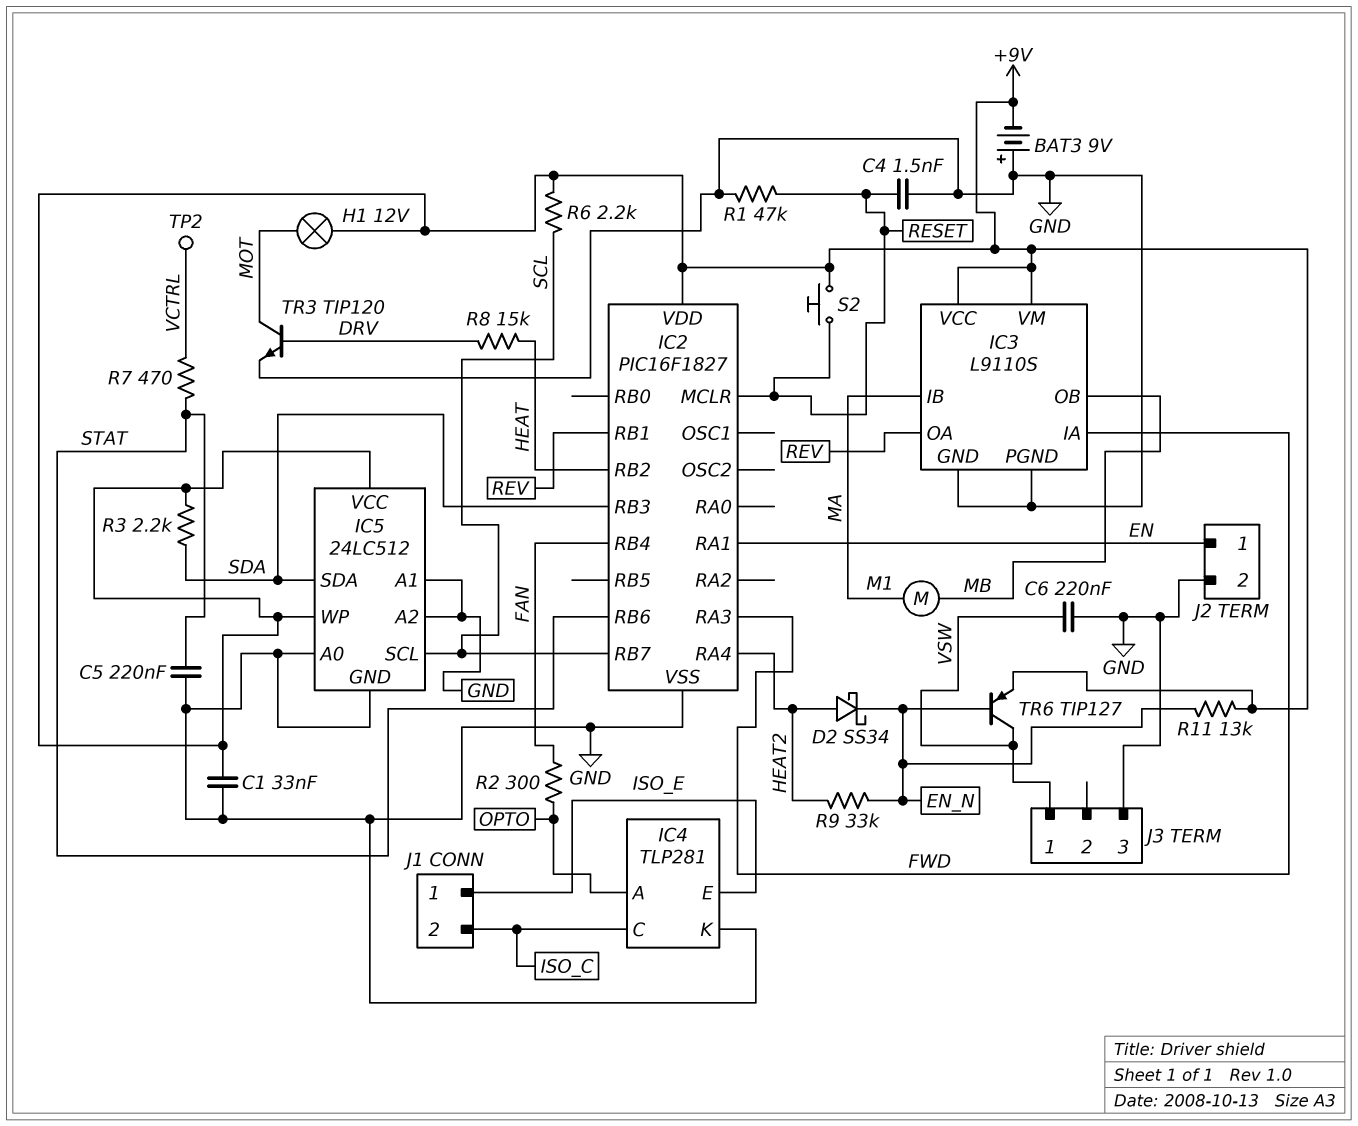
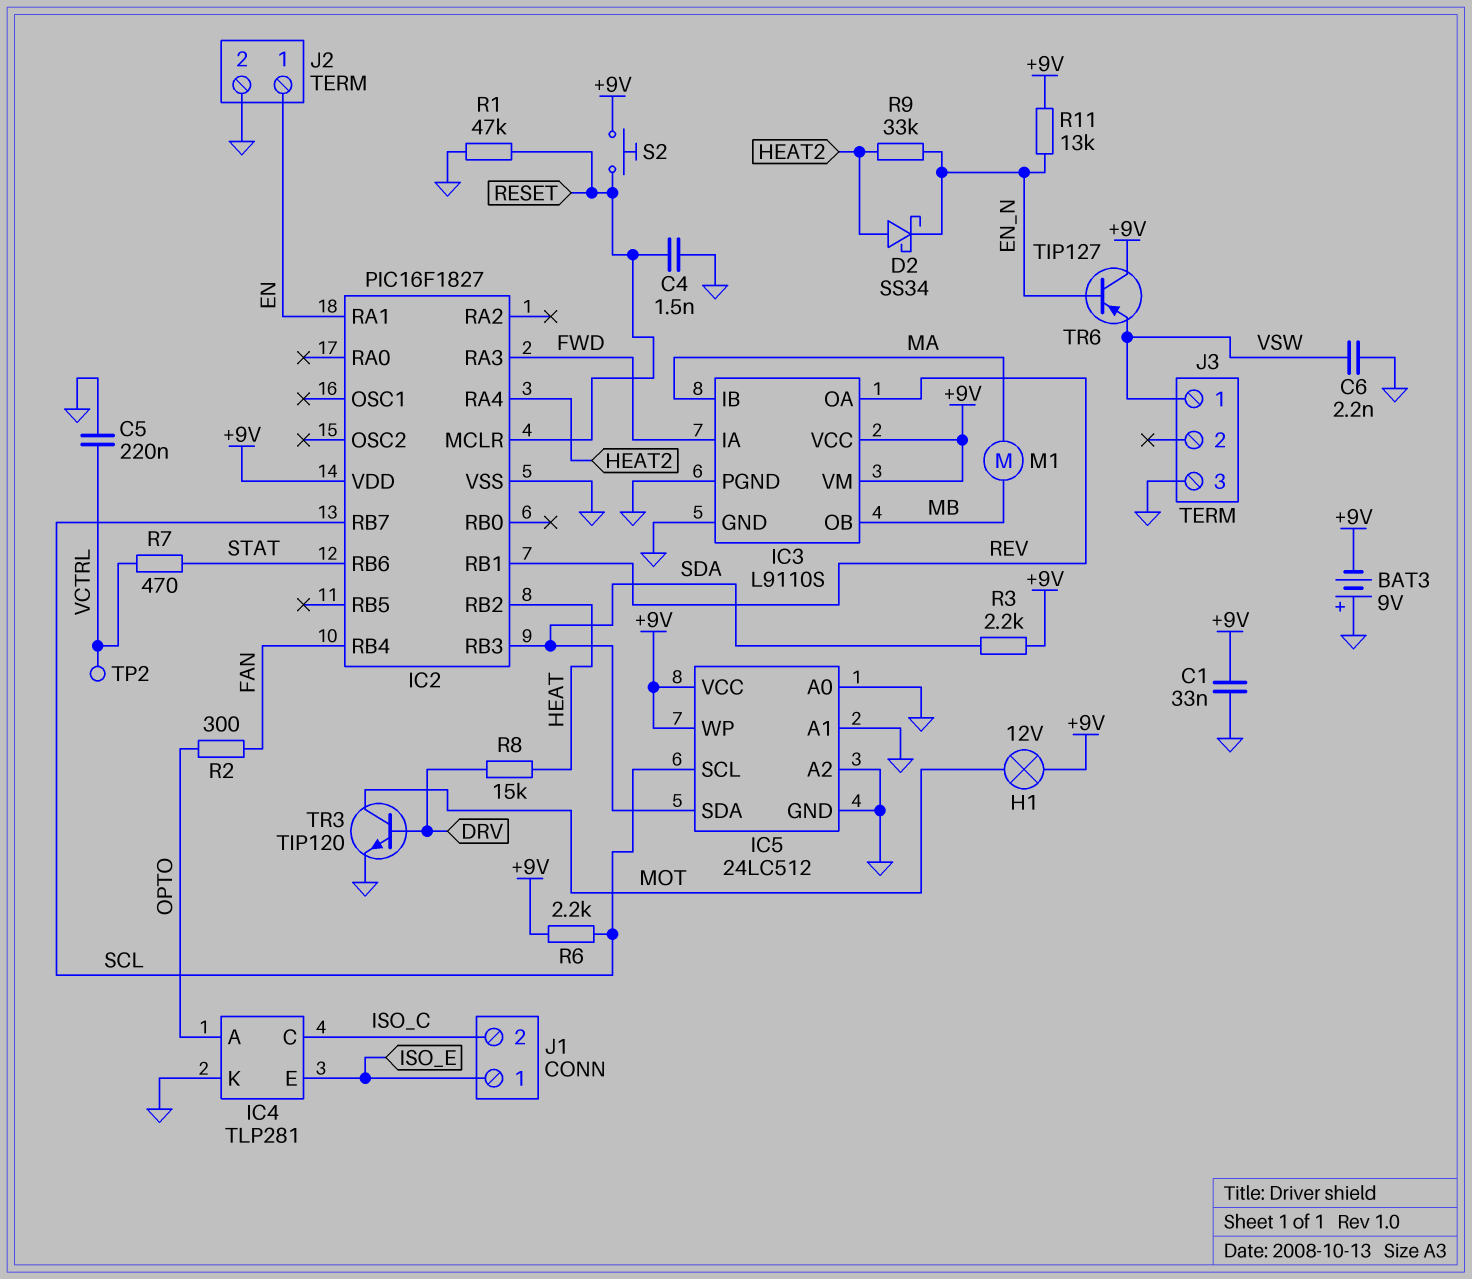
C5: 220nF (GND, STAT) -> 220nF (GND, VCTRL)
C6: 220nF (GND, VSW) -> 2.2nF (GND, VSW)
TR6: PNP TIP127 (B EN_N, C VSW, E +9V) -> PNP TIP127 (B EN_N, C +9V, E VSW)

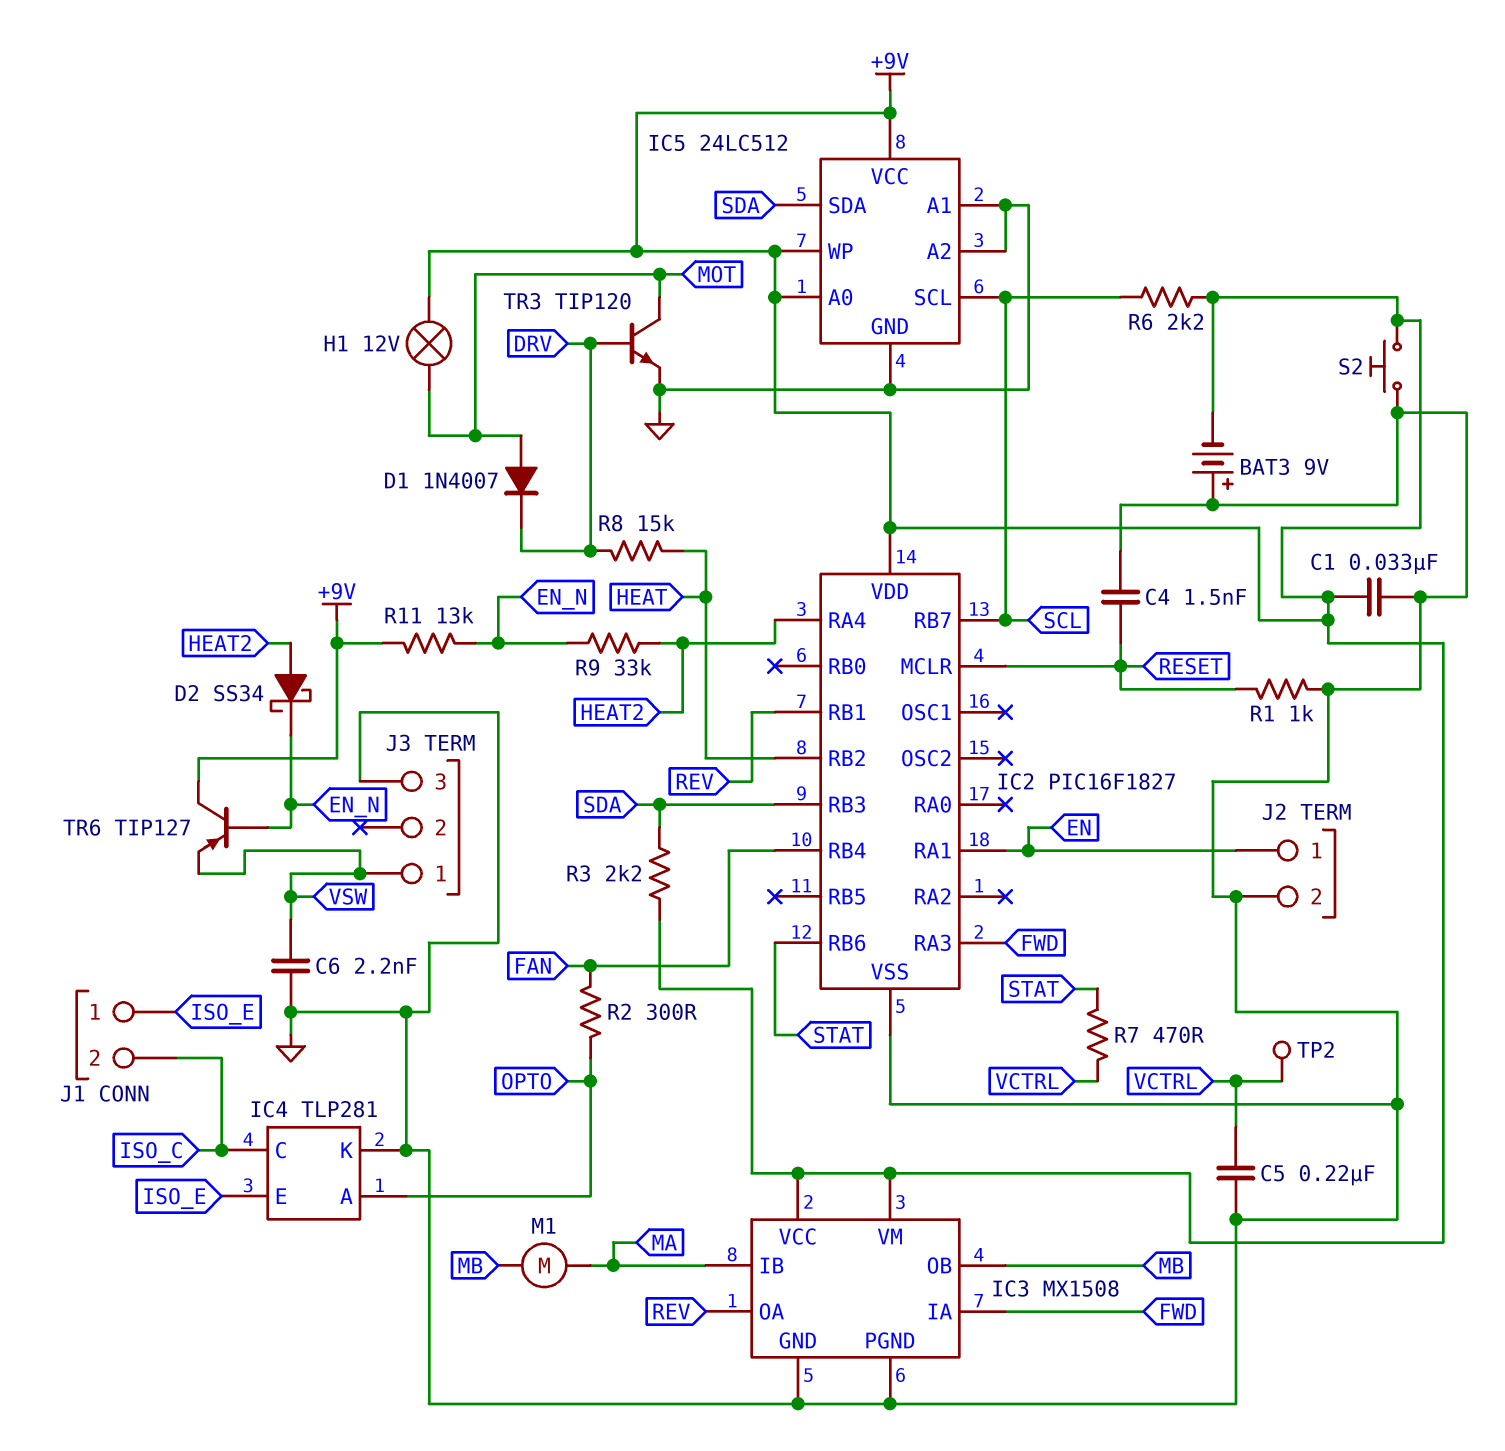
D1: none -> diode 1N4007 (A MOT, K DRV)
IC3: L9110S -> MX1508
IC5 pin A0: GND -> +9V
R1: 47k (GND, RESET) -> 1k (GND, RESET)
S2: button (+9V, RESET) -> button (+9V, GND)

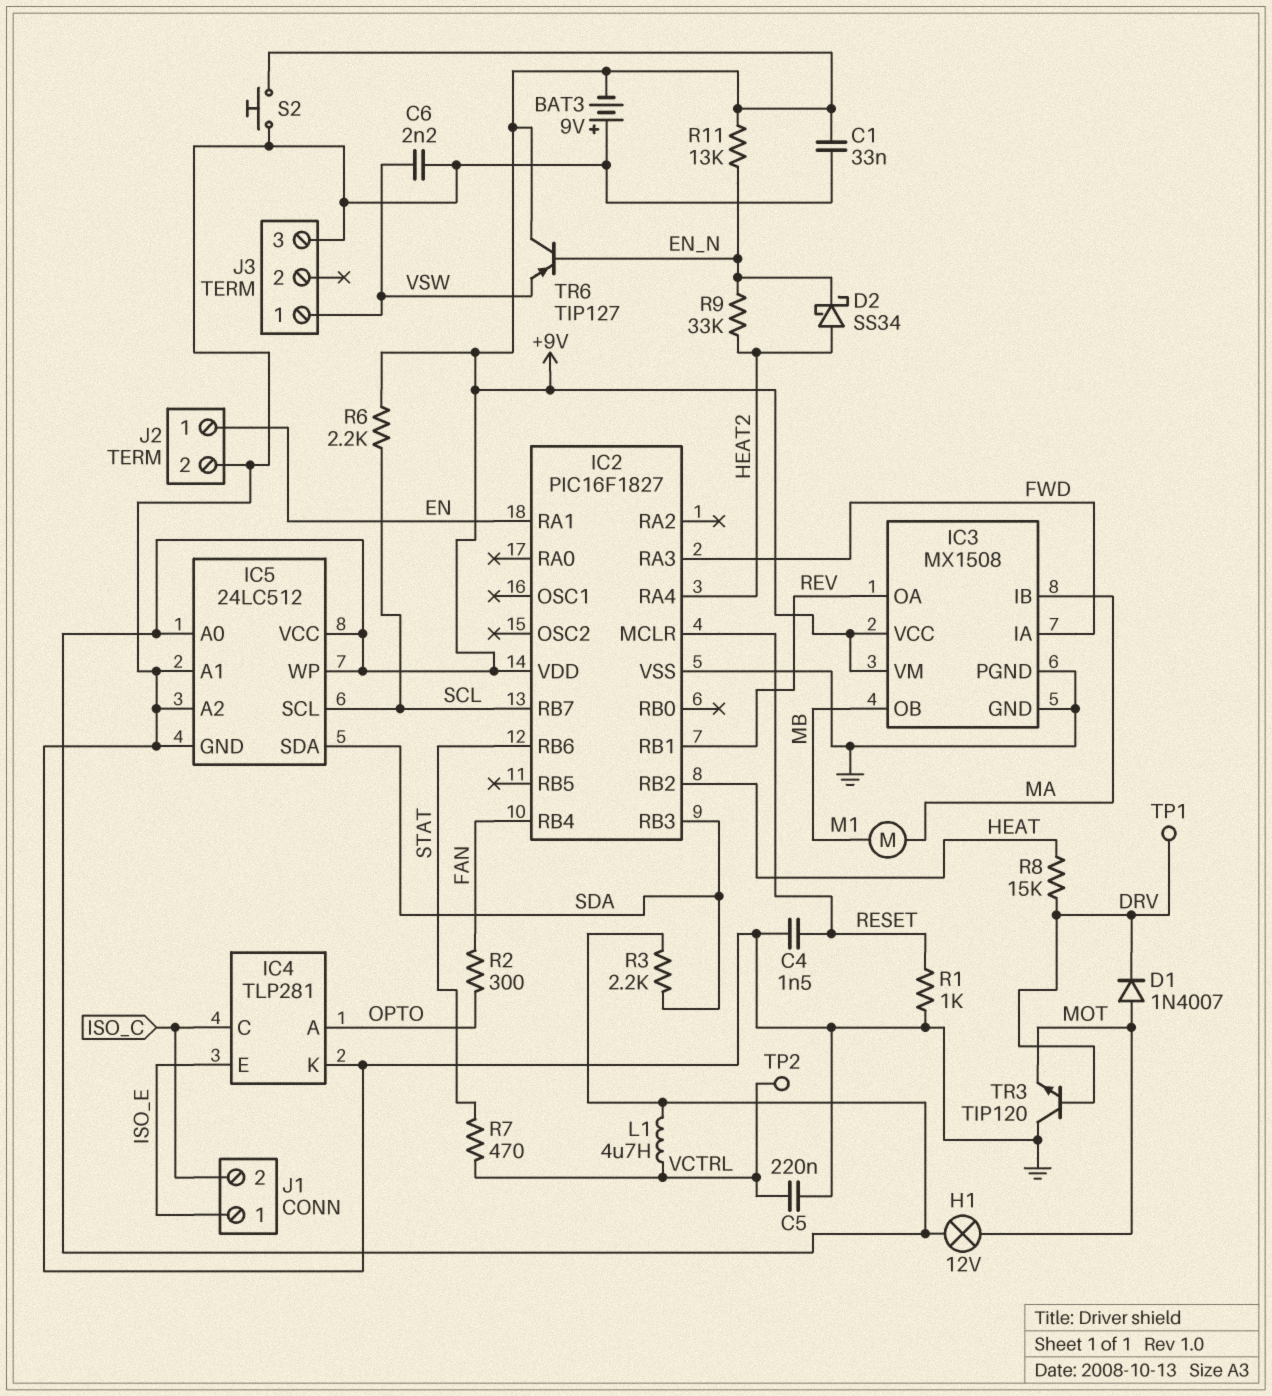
L1: none -> 4.7uH (+9V, VCTRL)
TP1: none -> test point (DRV)
TR3: NPN TIP120 (B DRV, C MOT, E GND) -> NPN TIP120 (B DRV, C GND, E MOT)

